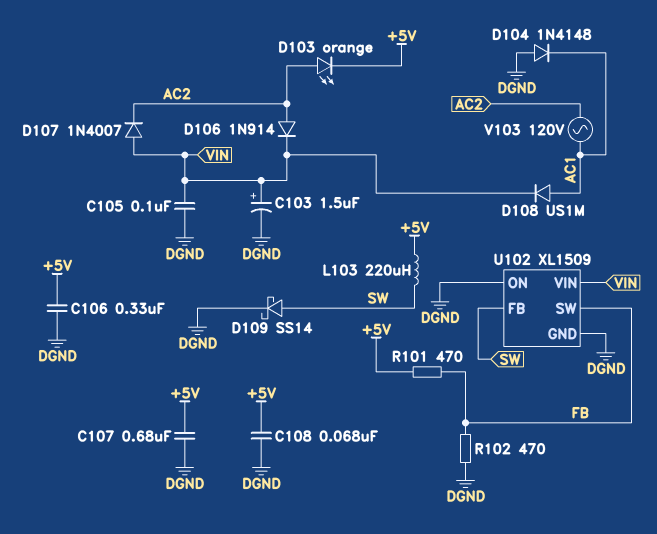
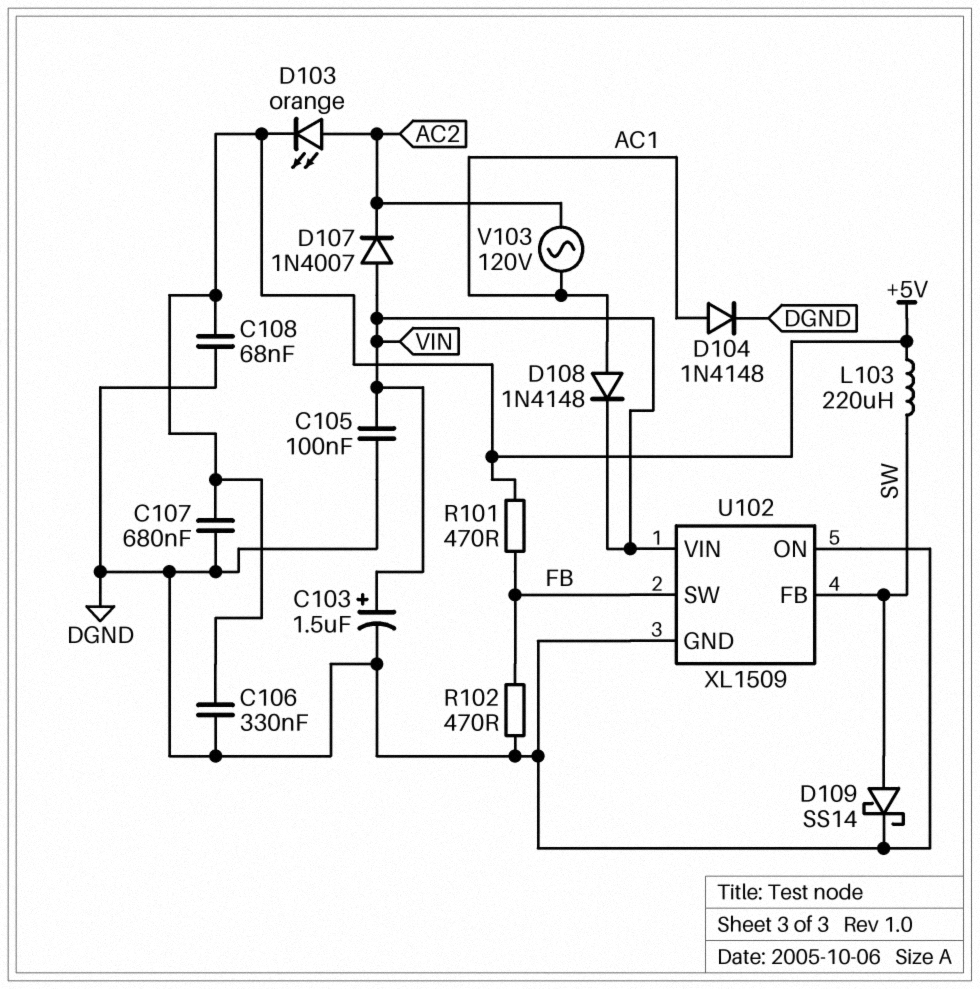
D104: diode 1N4148 (A DGND, K AC1) -> diode 1N4148 (A AC1, K DGND)
D106: diode 1N914 (A AC2, K VIN) -> none
D108: diode US1M (A AC1, K VIN) -> diode 1N4148 (A AC1, K VIN)

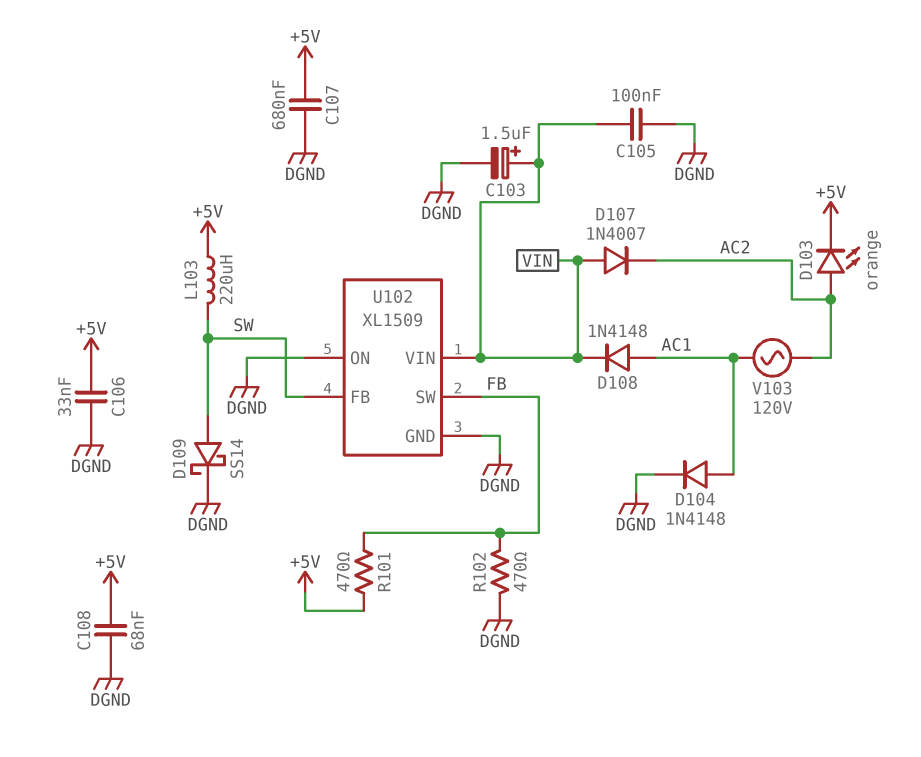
C106: 330nF (+5V, DGND) -> 33nF (+5V, DGND)

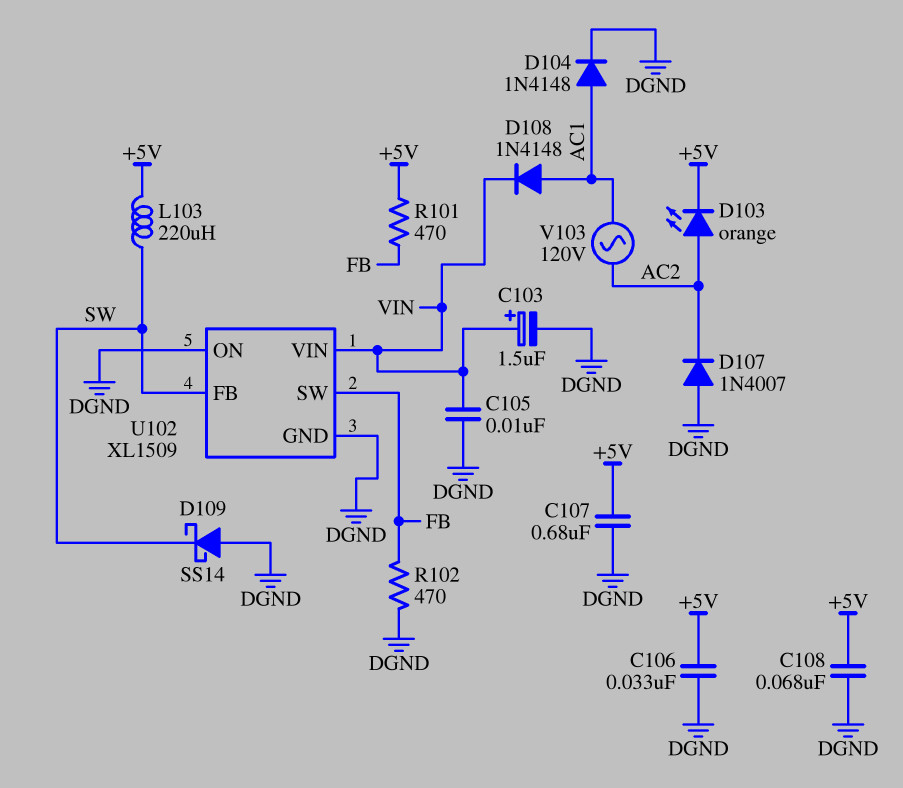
C105: 100nF (DGND, VIN) -> 10nF (DGND, VIN)
D107: diode 1N4007 (A VIN, K AC2) -> diode 1N4007 (A DGND, K AC2)
D109: schottky SS14 (A SW, K DGND) -> schottky SS14 (A DGND, K SW)

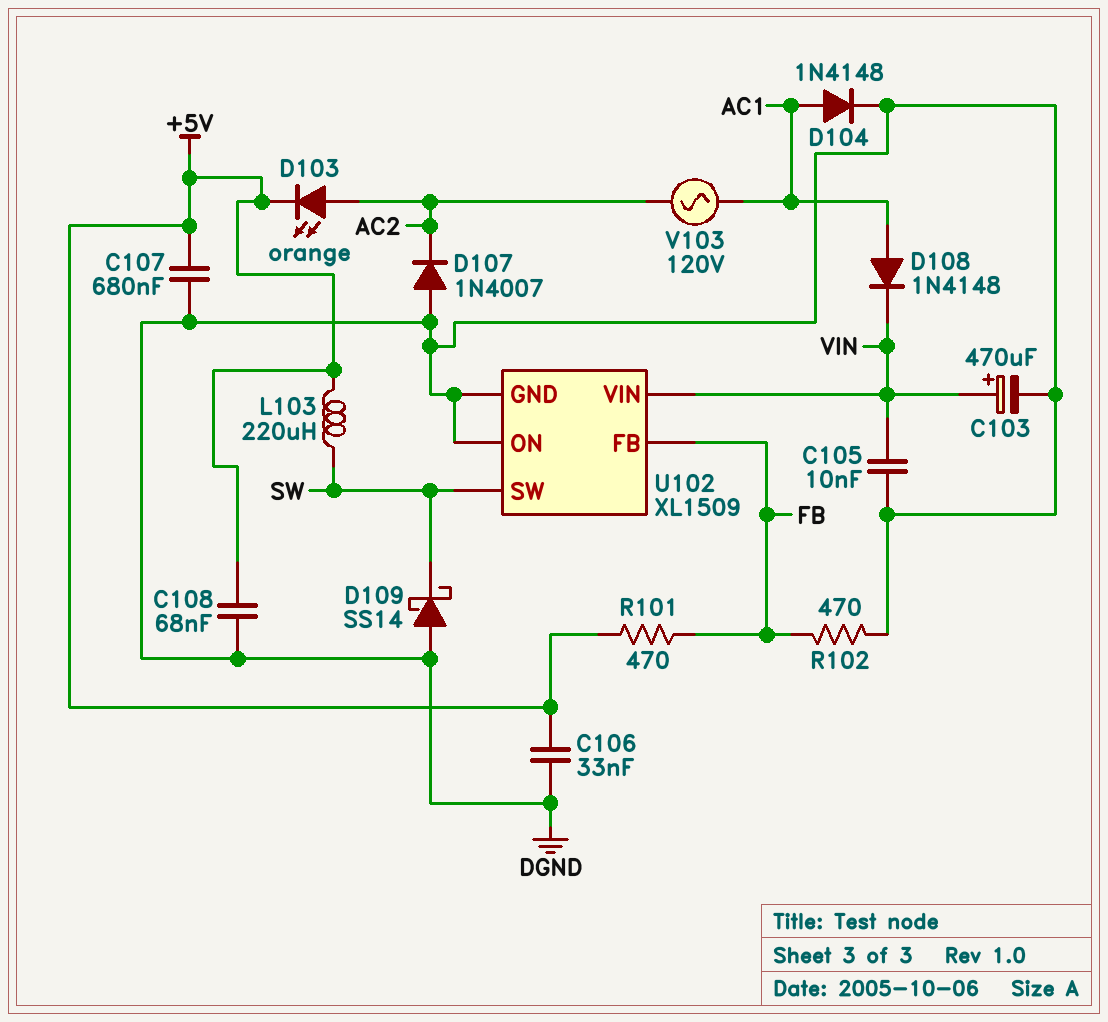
C103: 1.5uF (plus VIN, minus DGND) -> 470uF (plus VIN, minus DGND)
U102 pin FB: SW -> FB
U102 pin SW: FB -> SW

